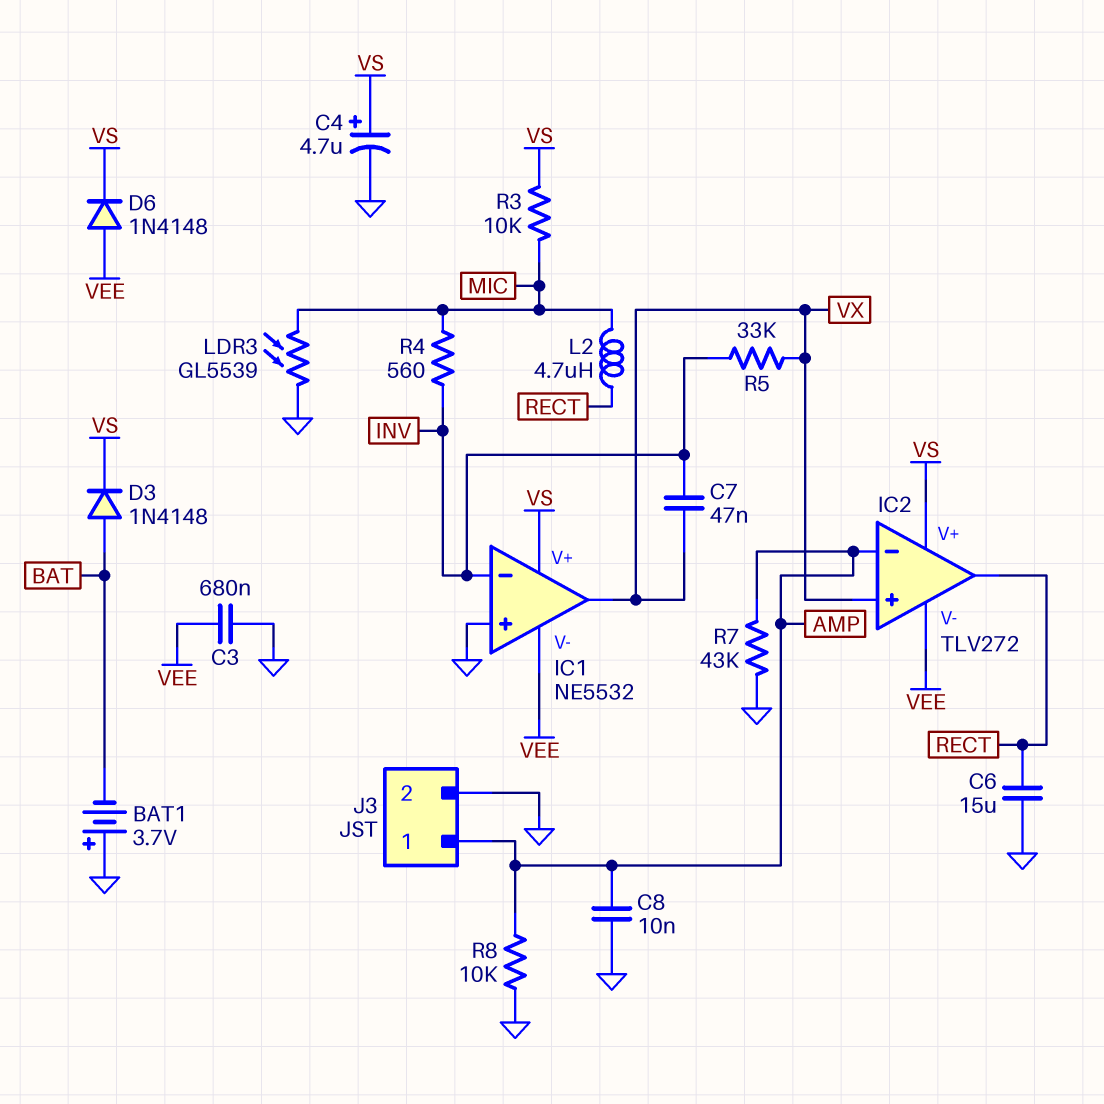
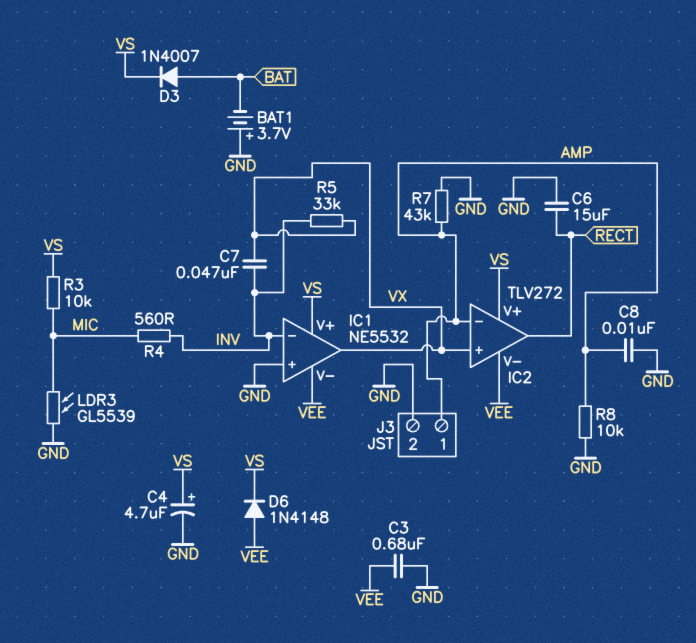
D3: diode 1N4148 (A BAT, K VS) -> diode 1N4007 (A BAT, K VS)
L2: 4.7uH (MIC, RECT) -> none

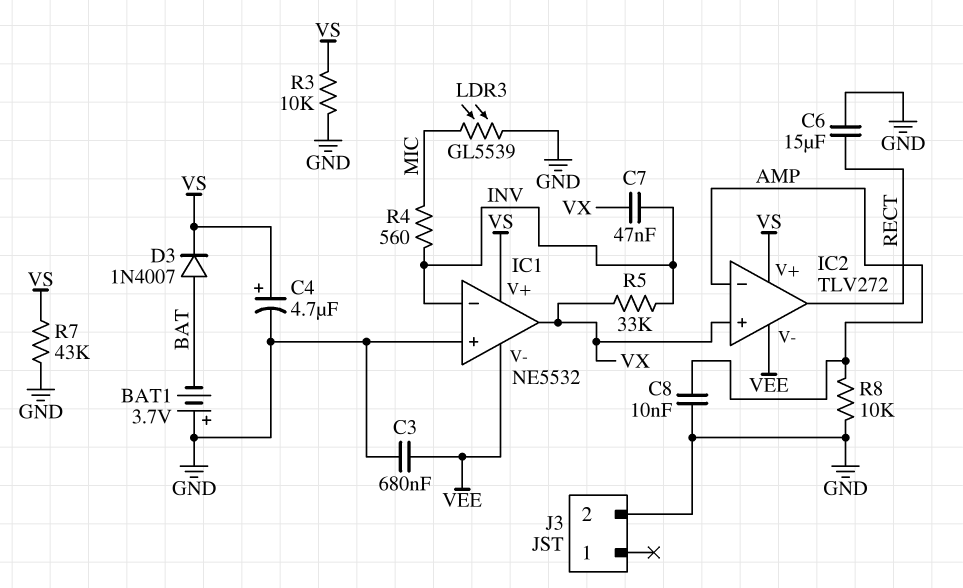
D6: diode 1N4148 (A VEE, K VS) -> none
J3 pin 1: AMP -> none
R3: 10k (MIC, VS) -> 10k (GND, VS)
R7: 43k (AMP, GND) -> 43k (GND, VS)

